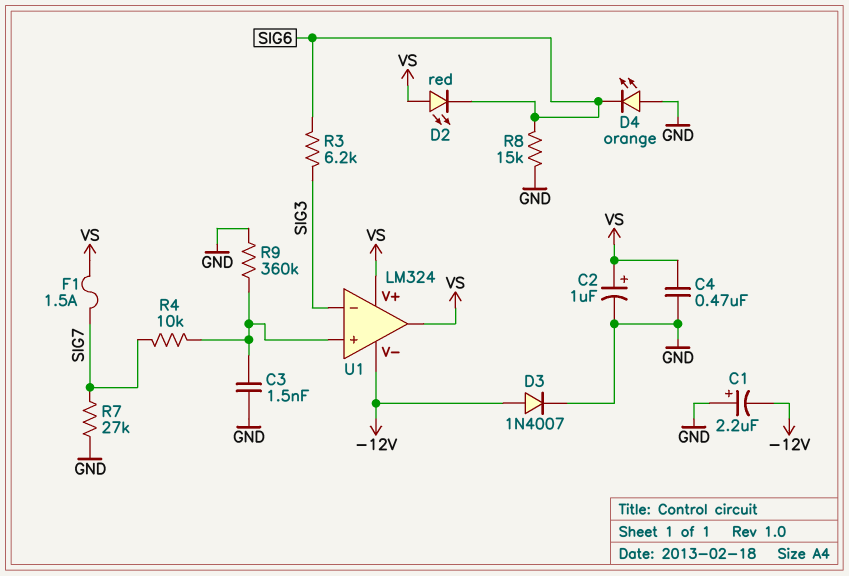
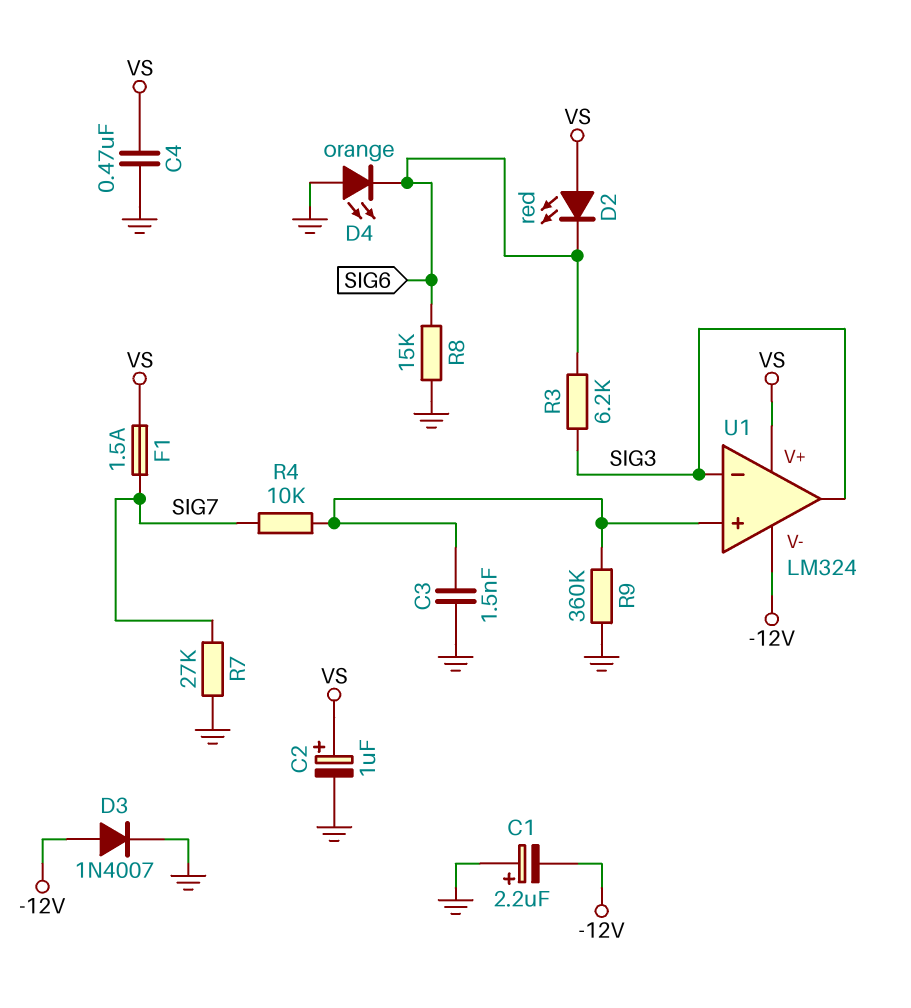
U1 pin out: VS -> SIG3

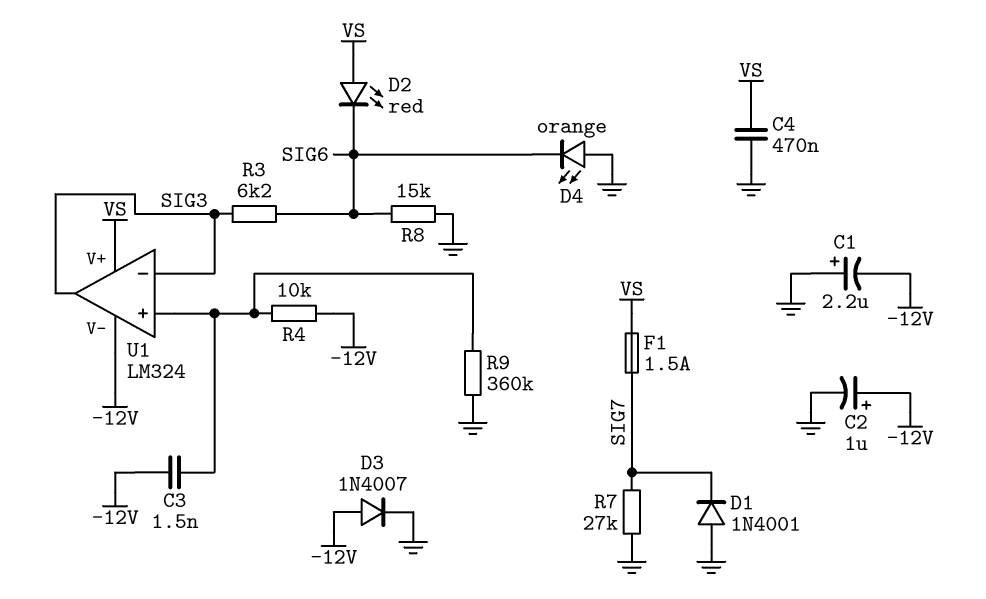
C2: 1uF (plus VS, minus GND) -> 1uF (plus -12V, minus GND)
C3: 1.5nF (GND, U1/in+) -> 1.5nF (-12V, U1/in+)
D1: none -> diode 1N4001 (A GND, K SIG7)
R4: 10k (SIG7, U1/in+) -> 10k (-12V, U1/in+)

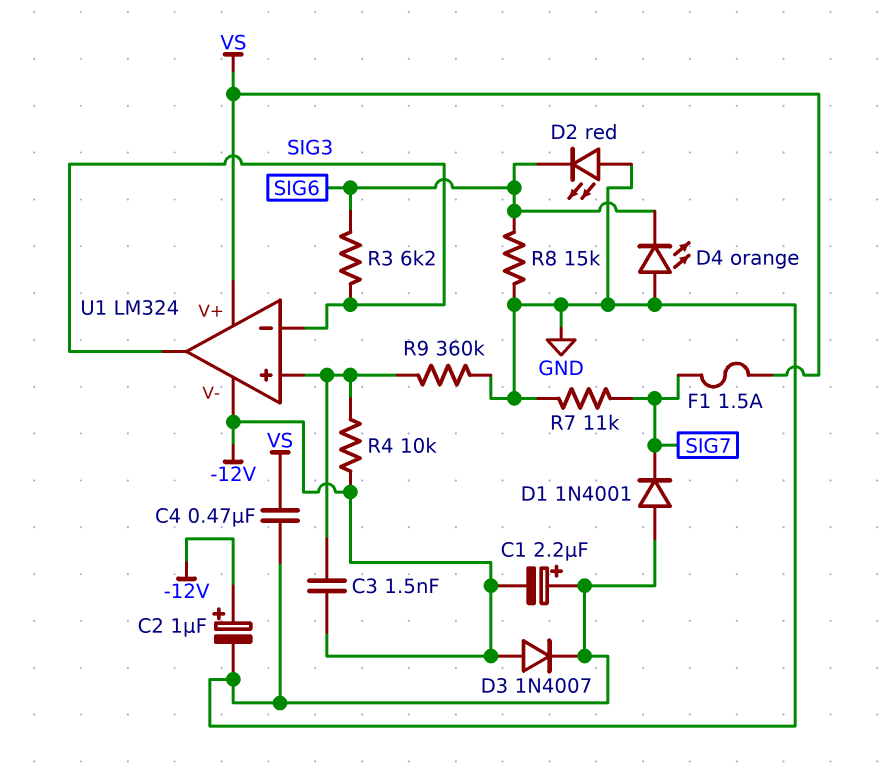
D2: LED red (A VS, K SIG6) -> LED red (A GND, K SIG6)
R7: 27k (GND, SIG7) -> 11k (GND, SIG7)

